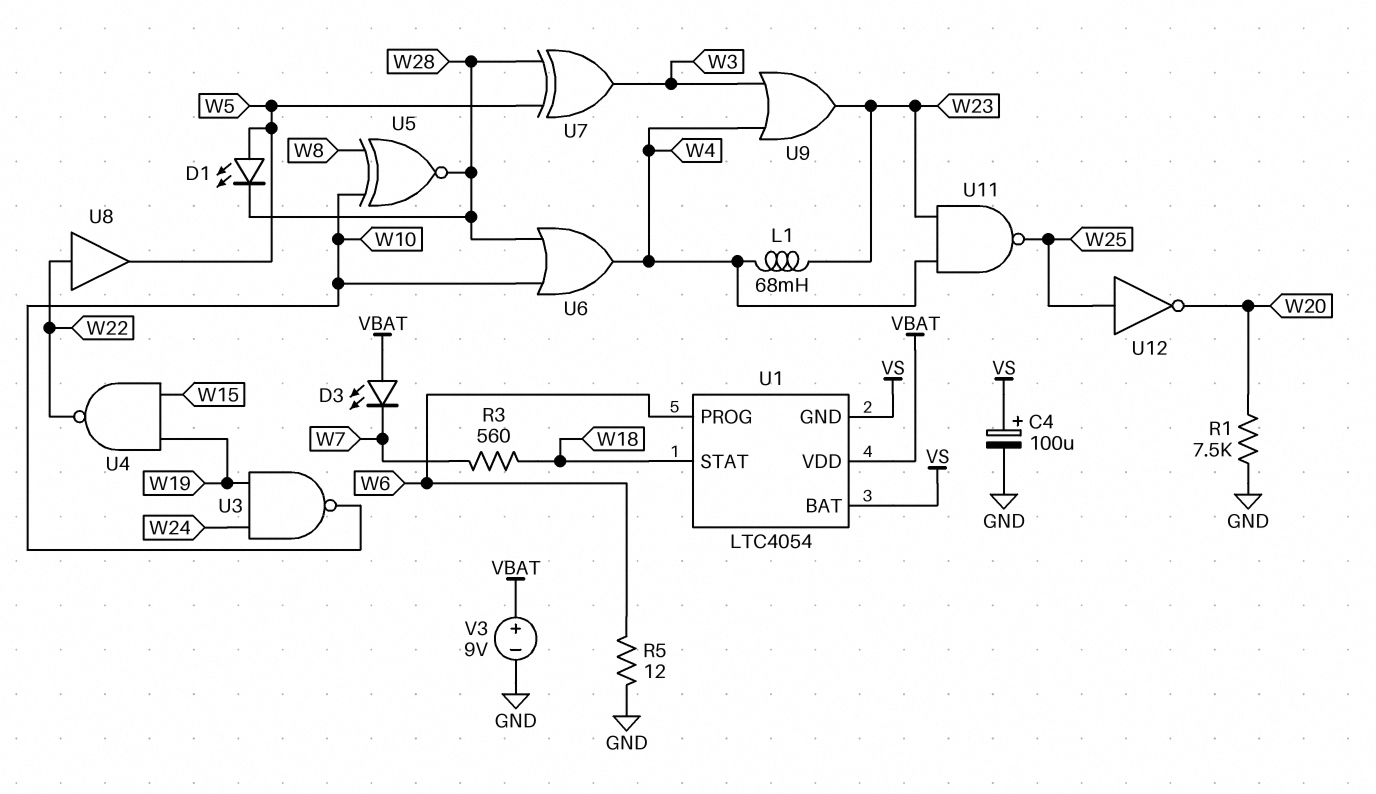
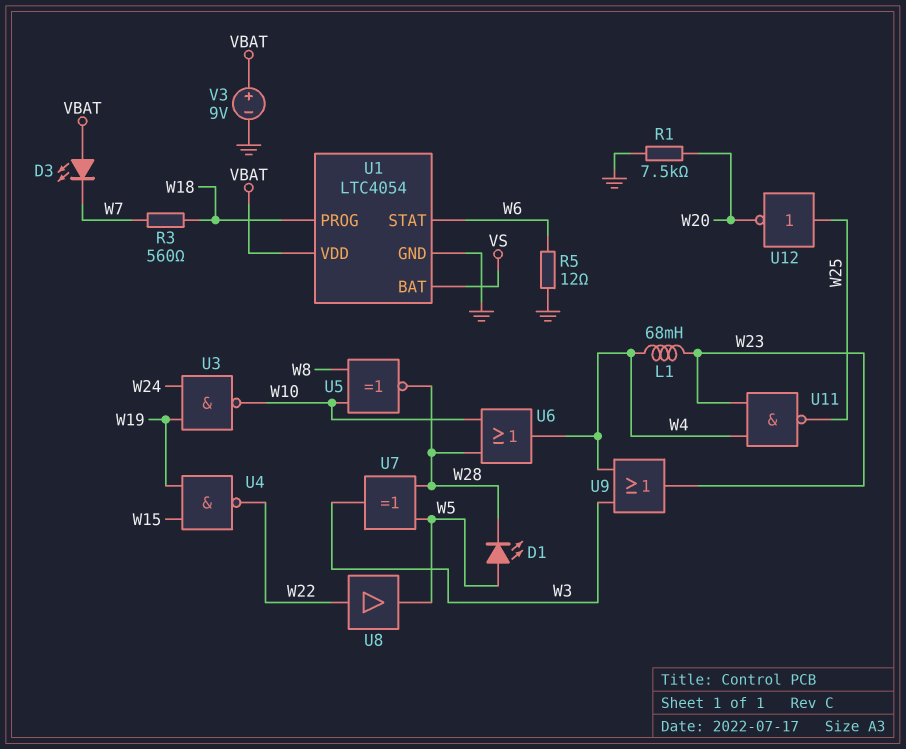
C4: 100uF (plus VS, minus GND) -> none
U1 pin GND: VS -> GND
U1 pin PROG: W6 -> W18
U1 pin STAT: W18 -> W6

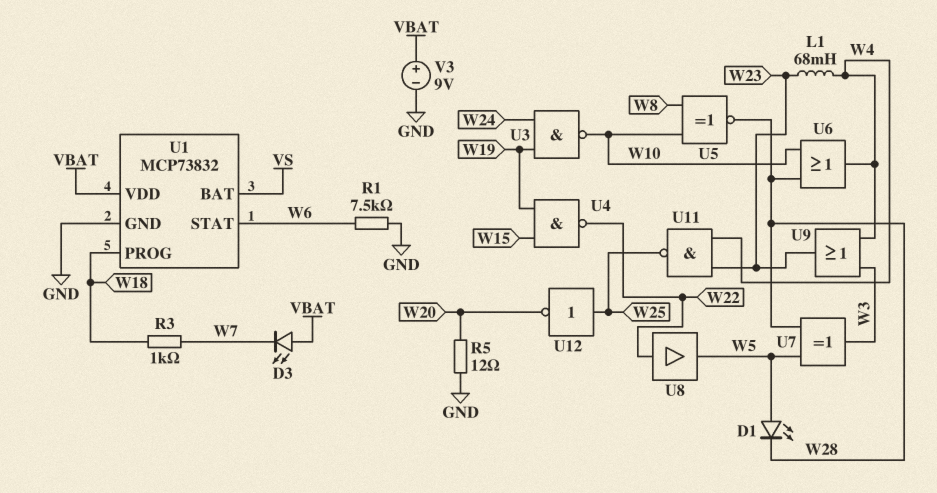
R1: 7.5k (GND, W20) -> 7.5k (GND, W6)
R3: 560 (W7, W18) -> 1k (W7, W18)
R5: 12 (GND, W6) -> 12 (GND, W20)
U1: LTC4054 -> MCP73832

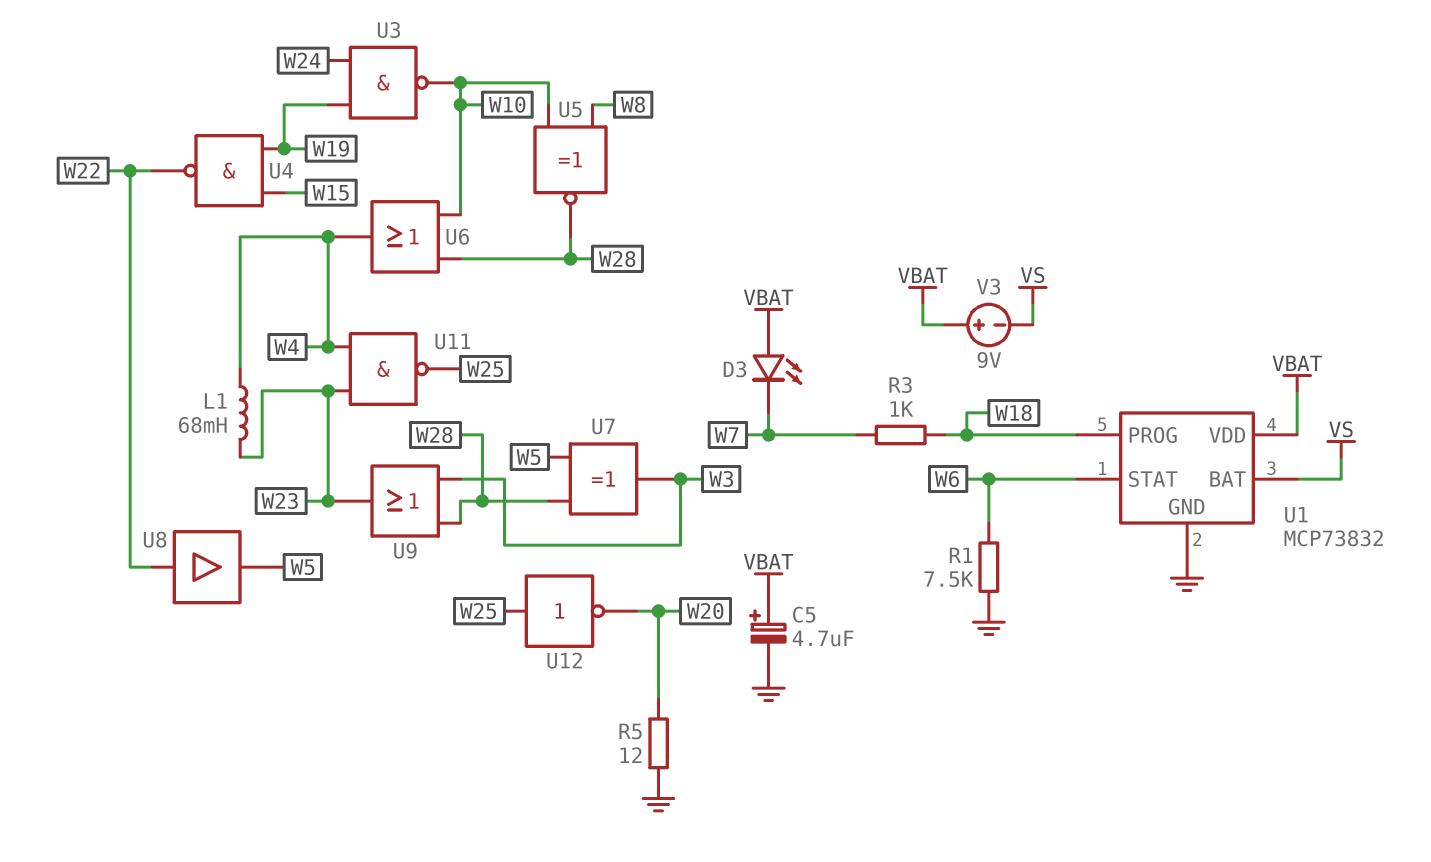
C5: none -> 4.7uF (plus VBAT, minus GND)
D1: LED (A W5, K W28) -> none
U9: OR (in W3, in W4, out W23) -> OR (in W3, in W28, out W23)
V3: 9V (plus VBAT, minus GND) -> 9V (plus VBAT, minus VS)

